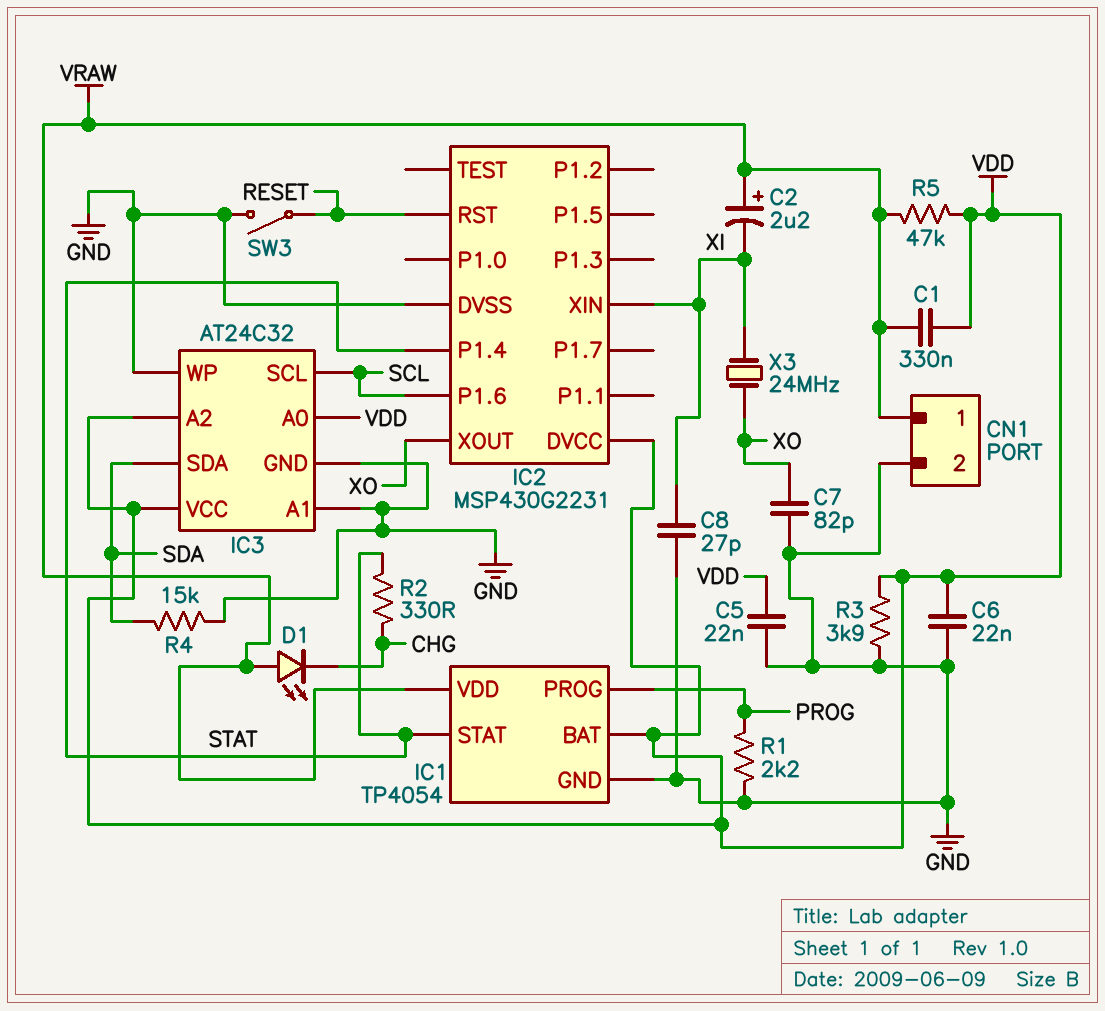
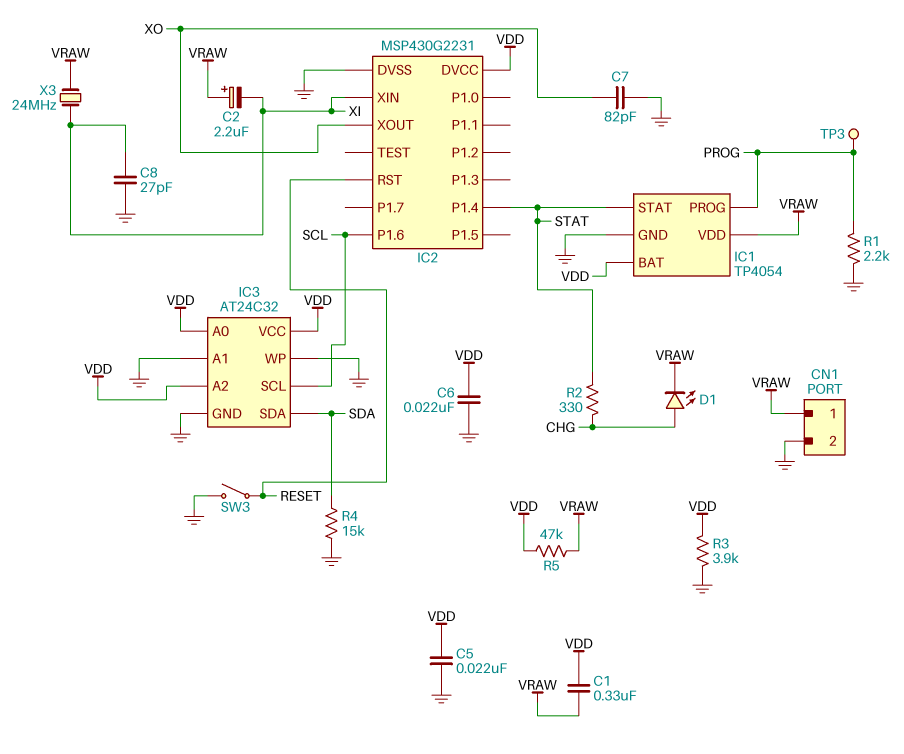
D1: LED (A VRAW, K CHG) -> LED (A CHG, K VRAW)
TP3: none -> test point (PROG)
X3: 24MHz (XI, XO) -> 24MHz (VRAW, XI)

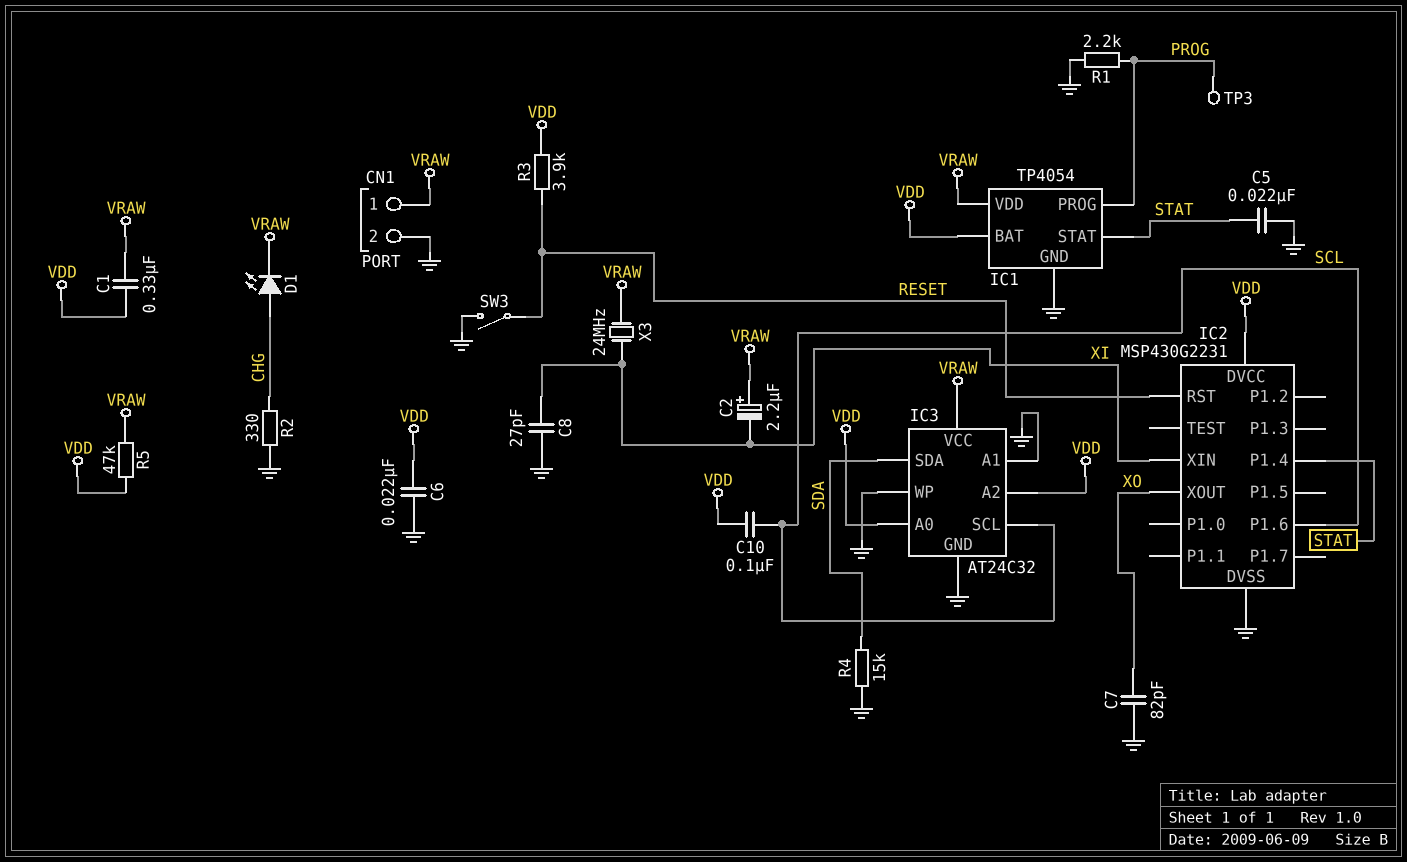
C5: 22nF (GND, VDD) -> 22nF (GND, STAT)
C10: none -> 100nF (SCL, VDD)
IC3 pin VCC: VDD -> VRAW
R2: 330 (CHG, STAT) -> 330 (CHG, GND)
R3: 3.9k (GND, VDD) -> 3.9k (RESET, VDD)

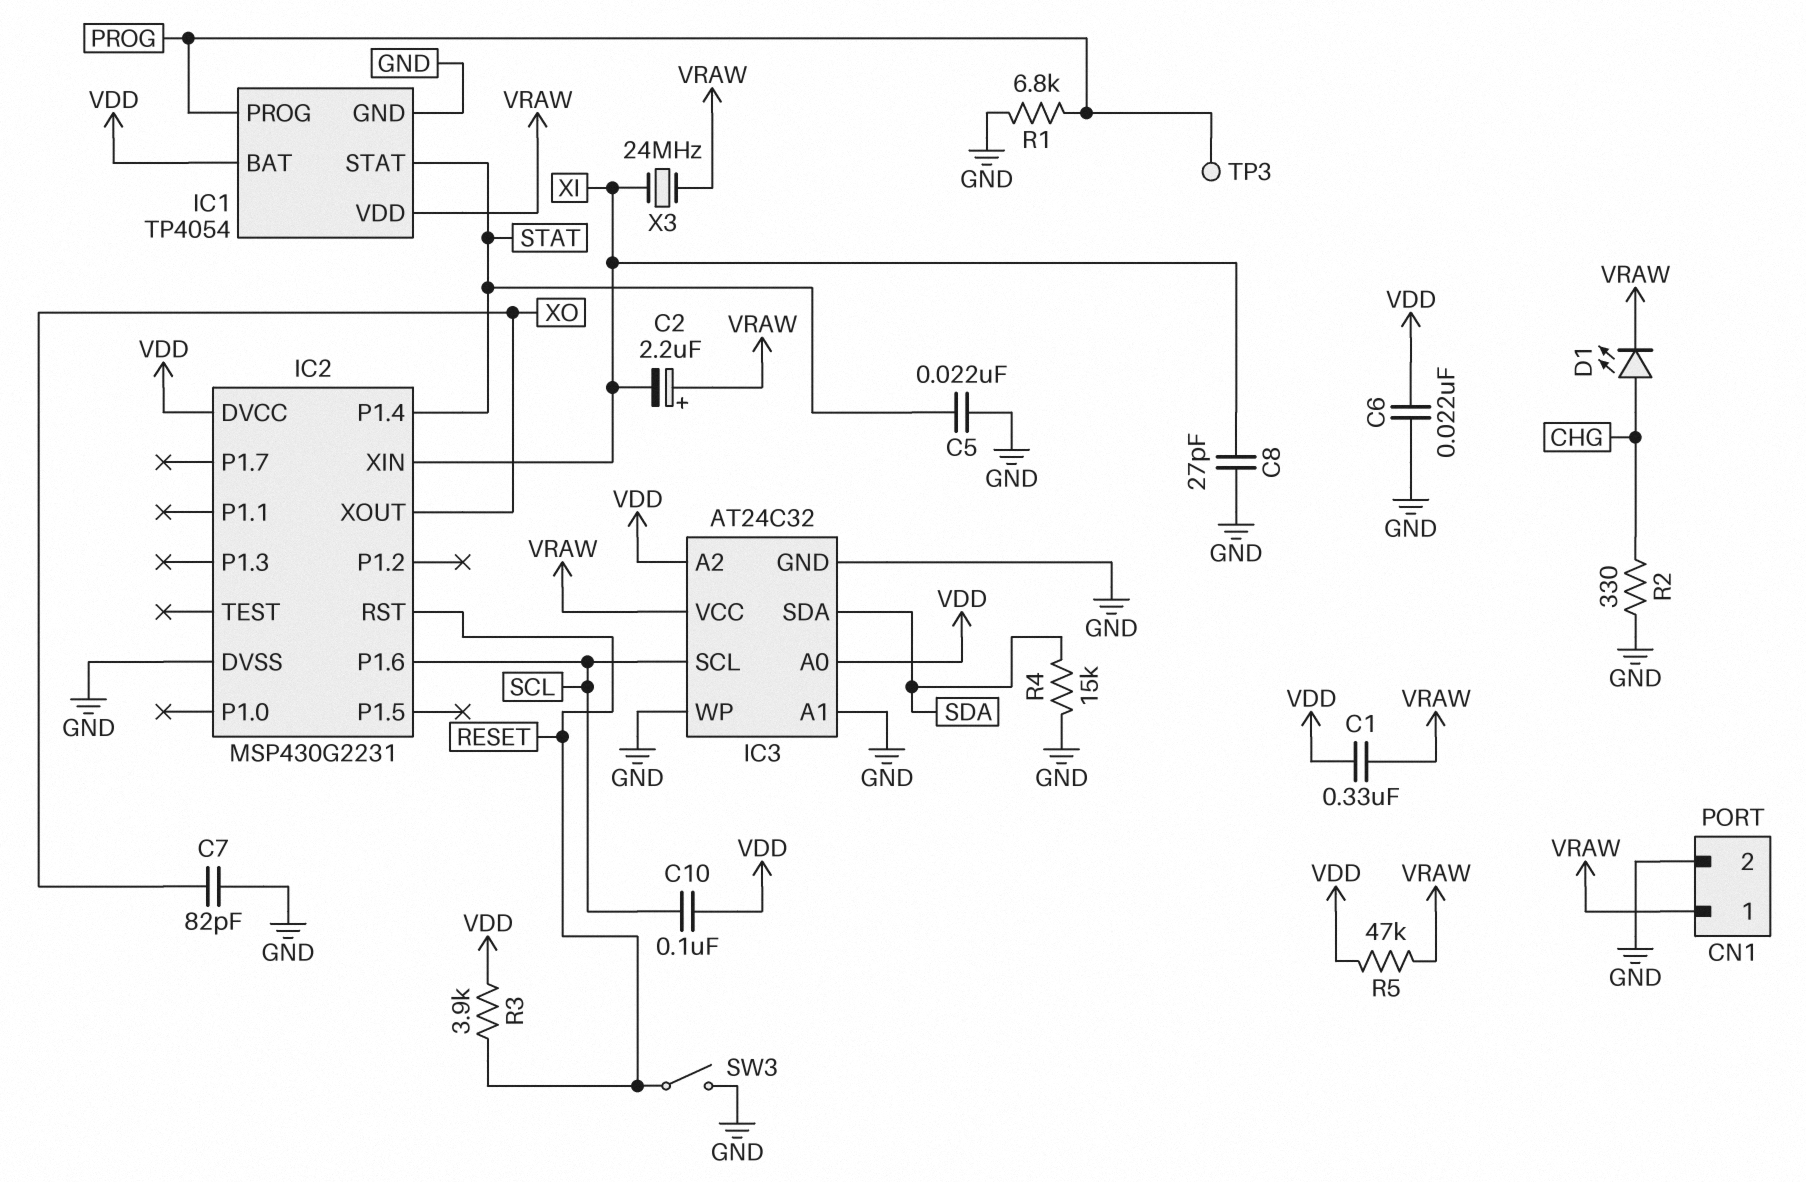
R1: 2.2k (GND, PROG) -> 6.8k (GND, PROG)

